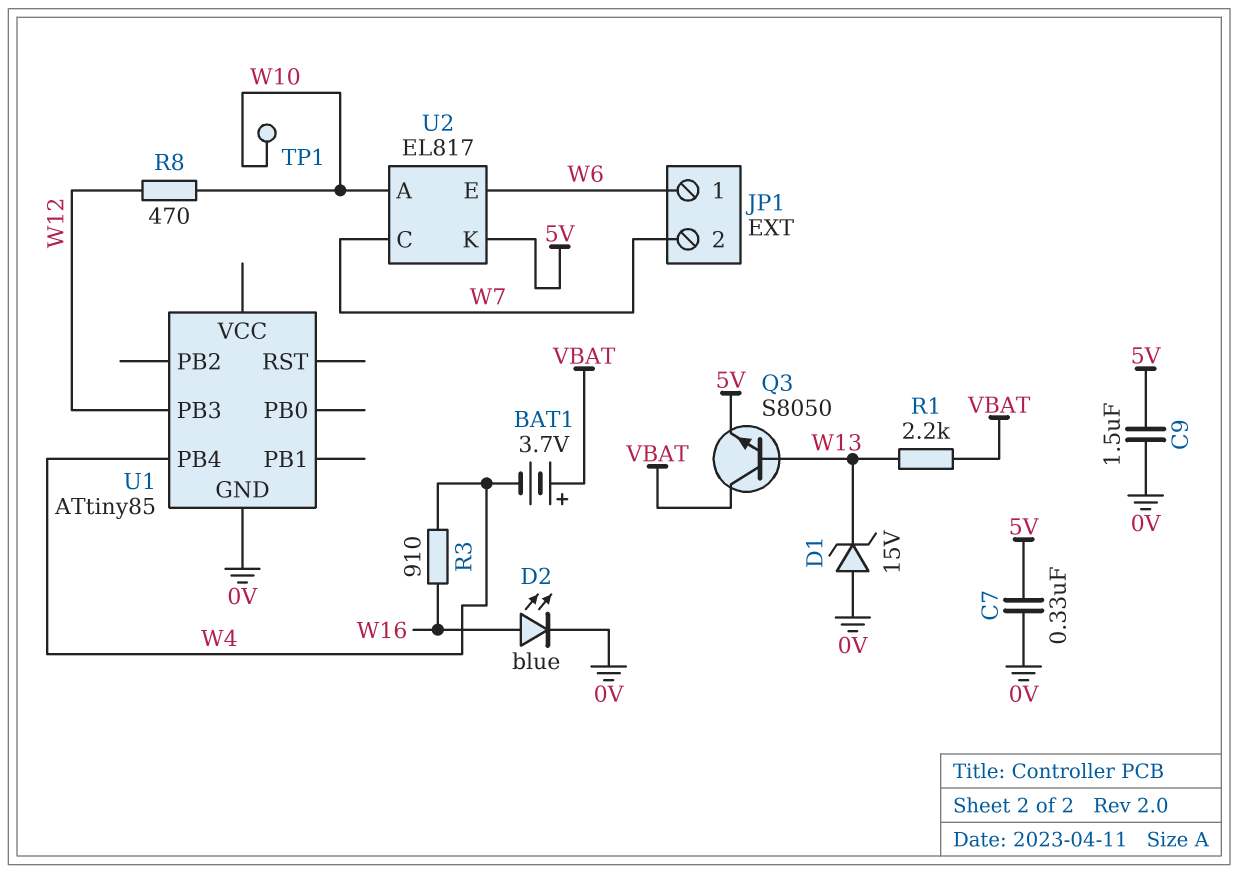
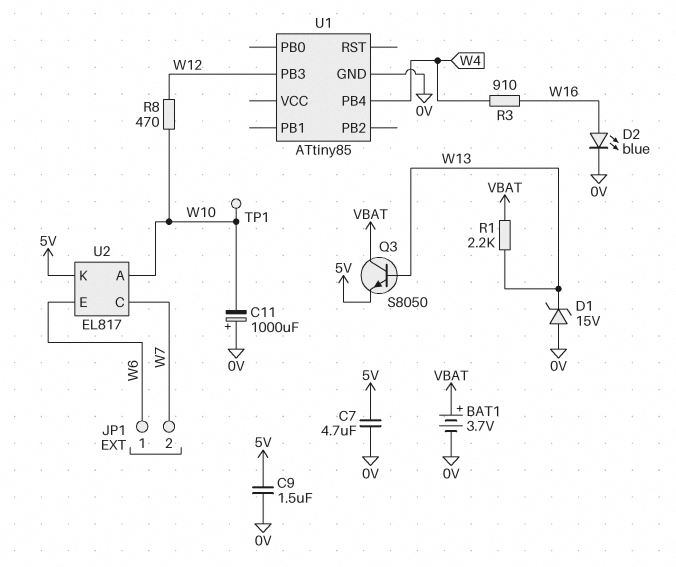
BAT1: 3.7V (plus VBAT, minus W4) -> 3.7V (plus VBAT, minus 0V)
C7: 330nF (0V, 5V) -> 4.7uF (0V, 5V)
C11: none -> 1000uF (plus 0V, minus W10)

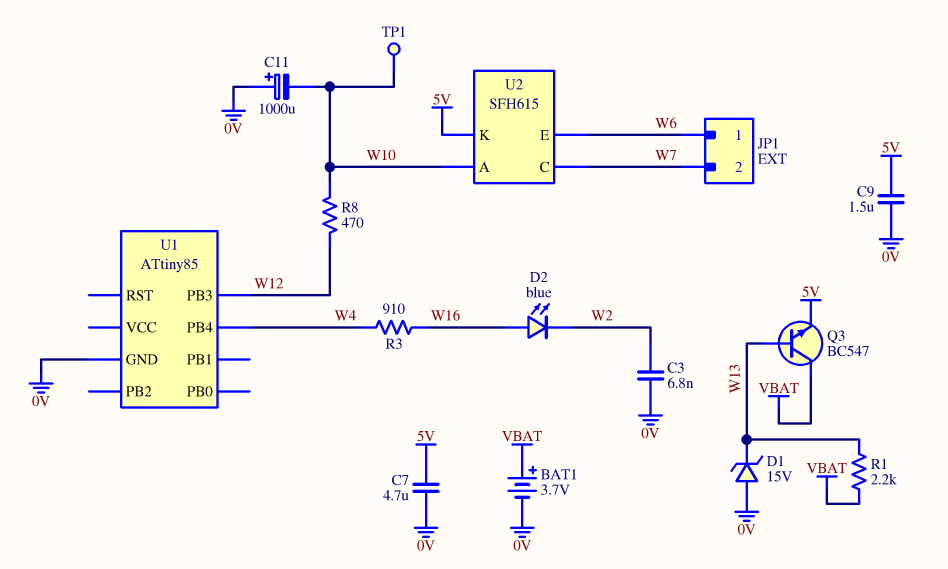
C3: none -> 6.8nF (0V, W2)
D2: LED blue (A W16, K 0V) -> LED blue (A W16, K W2)
Q3: NPN S8050 (B W13, C VBAT, E 5V) -> NPN BC547 (B W13, C VBAT, E 5V)
U2: EL817 -> SFH615

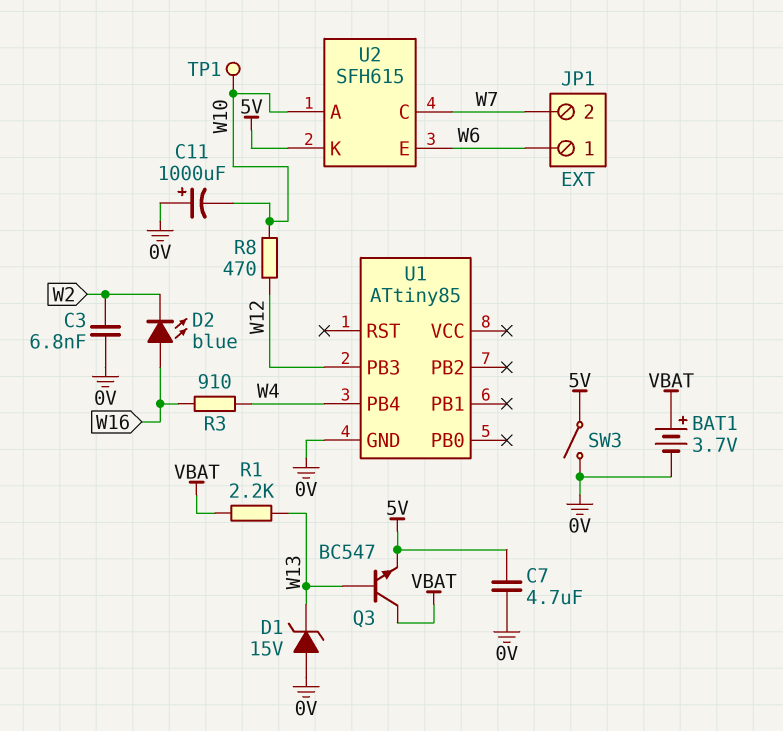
C9: 1.5uF (0V, 5V) -> none
SW3: none -> switch (0V, 5V)

